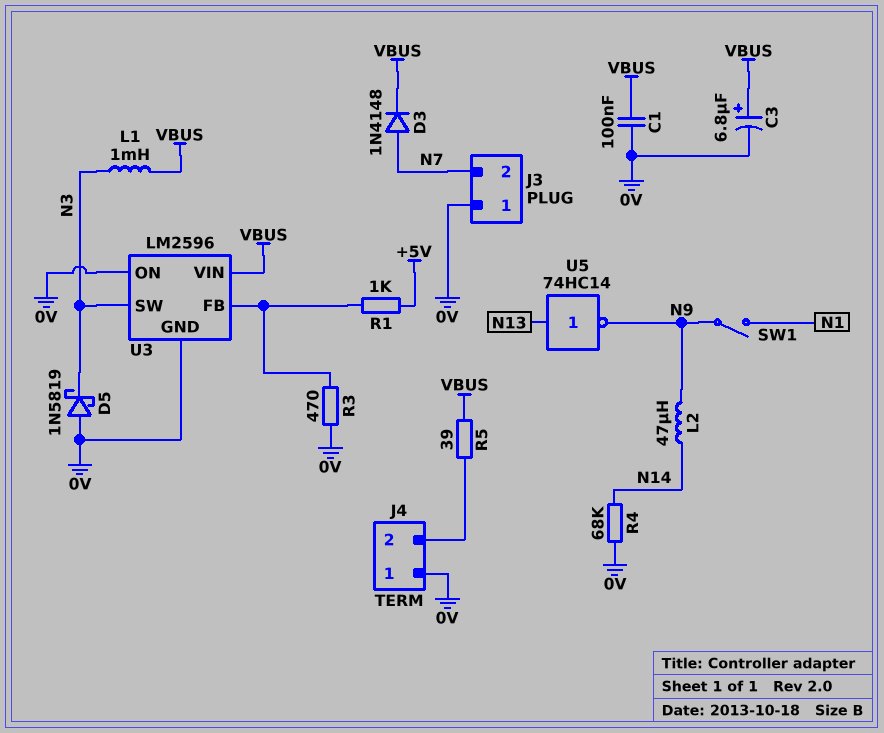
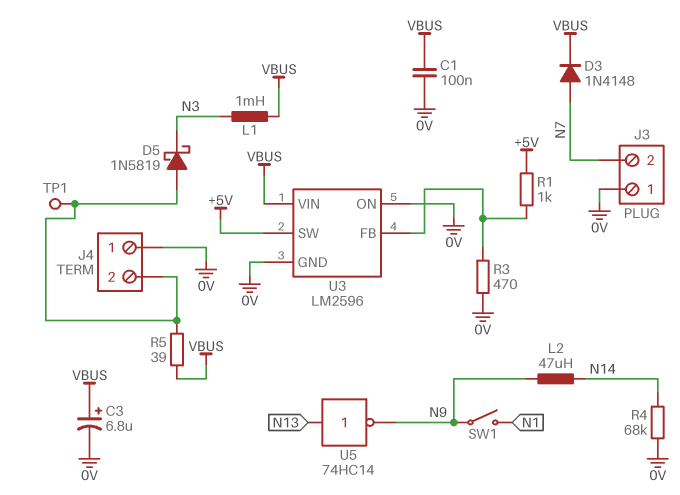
D5: schottky 1N5819 (A 0V, K N3) -> schottky 1N5819 (A J4/2, K N3)
TP1: none -> test point (J4/2)
U3 pin SW: N3 -> +5V

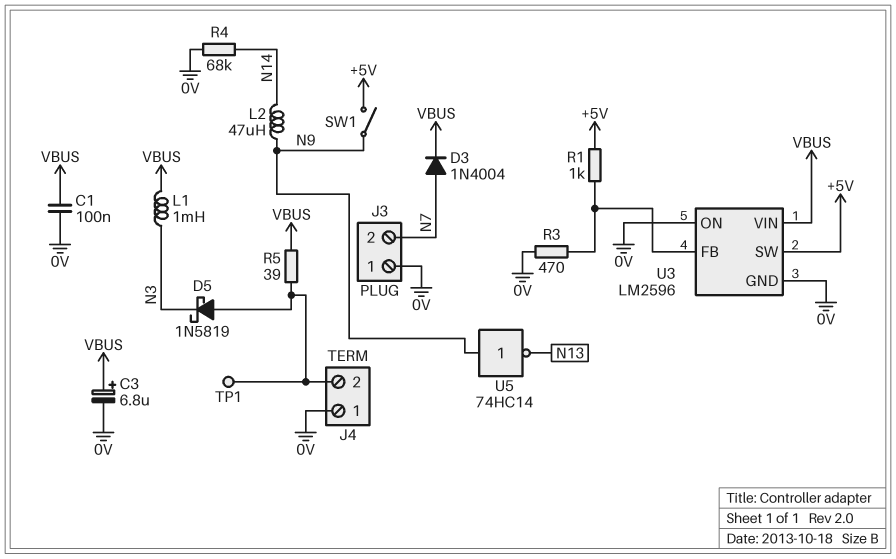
D3: diode 1N4148 (A N7, K VBUS) -> diode 1N4004 (A N7, K VBUS)
SW1: switch (N1, N9) -> switch (+5V, N9)
U5: NOT 74HC14 (in N13, out N9) -> NOT 74HC14 (in N9, out N13)

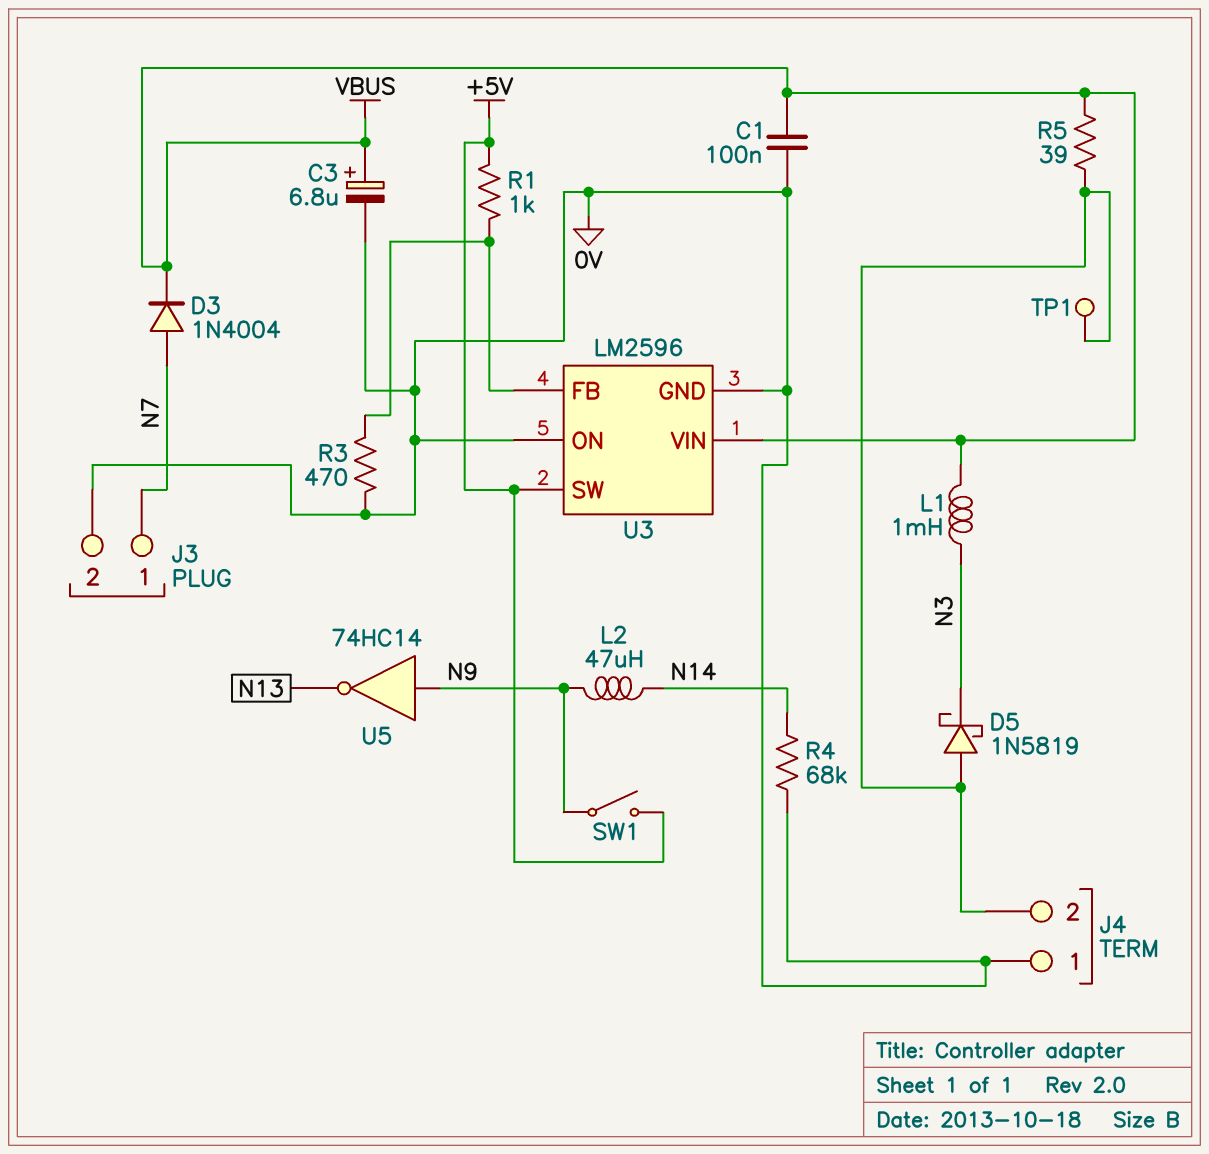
J3 pin 1: 0V -> N7
J3 pin 2: N7 -> 0V

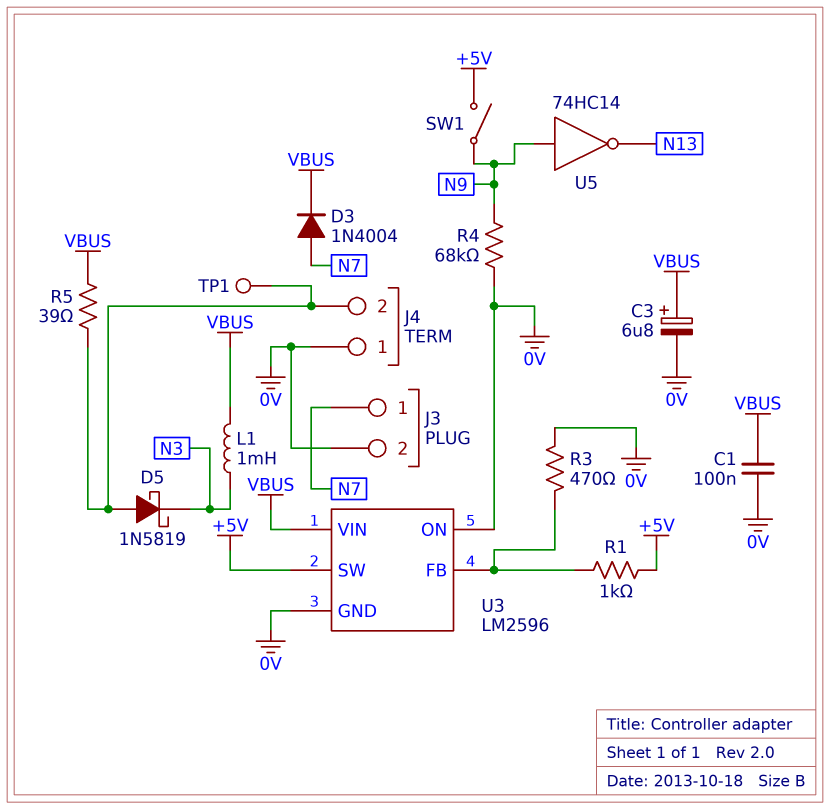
L2: 47uH (N9, N14) -> none
R4: 68k (0V, N14) -> 68k (0V, N9)

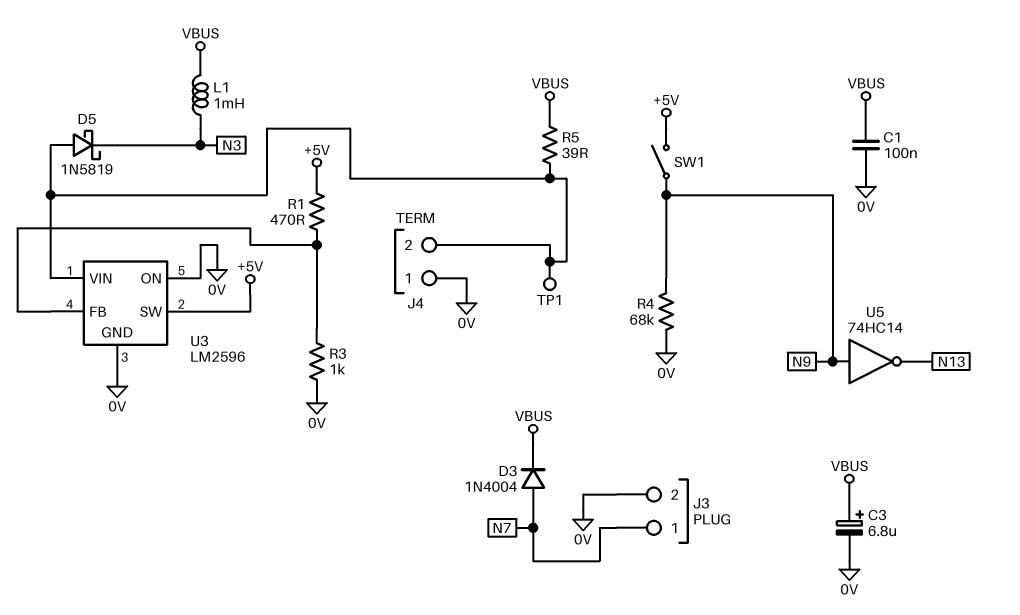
R1: 1k (+5V, U3/FB) -> 470 (+5V, U3/FB)
R3: 470 (0V, U3/FB) -> 1k (0V, U3/FB)
U3 pin VIN: VBUS -> J4/2

